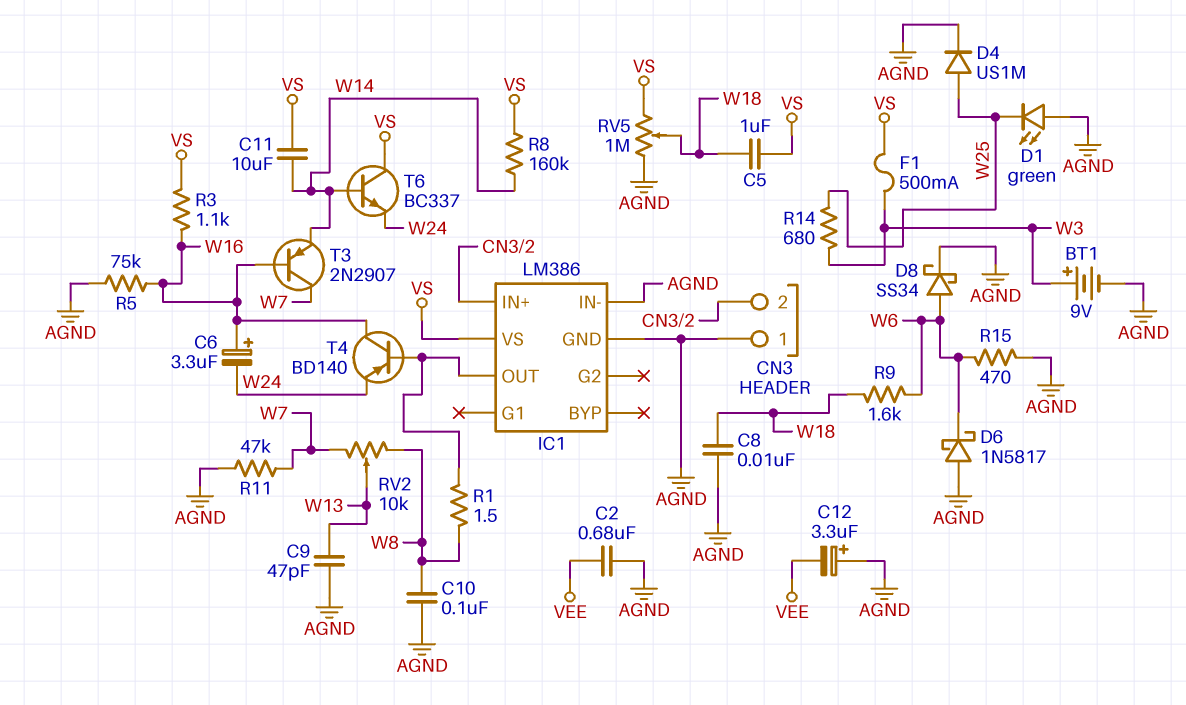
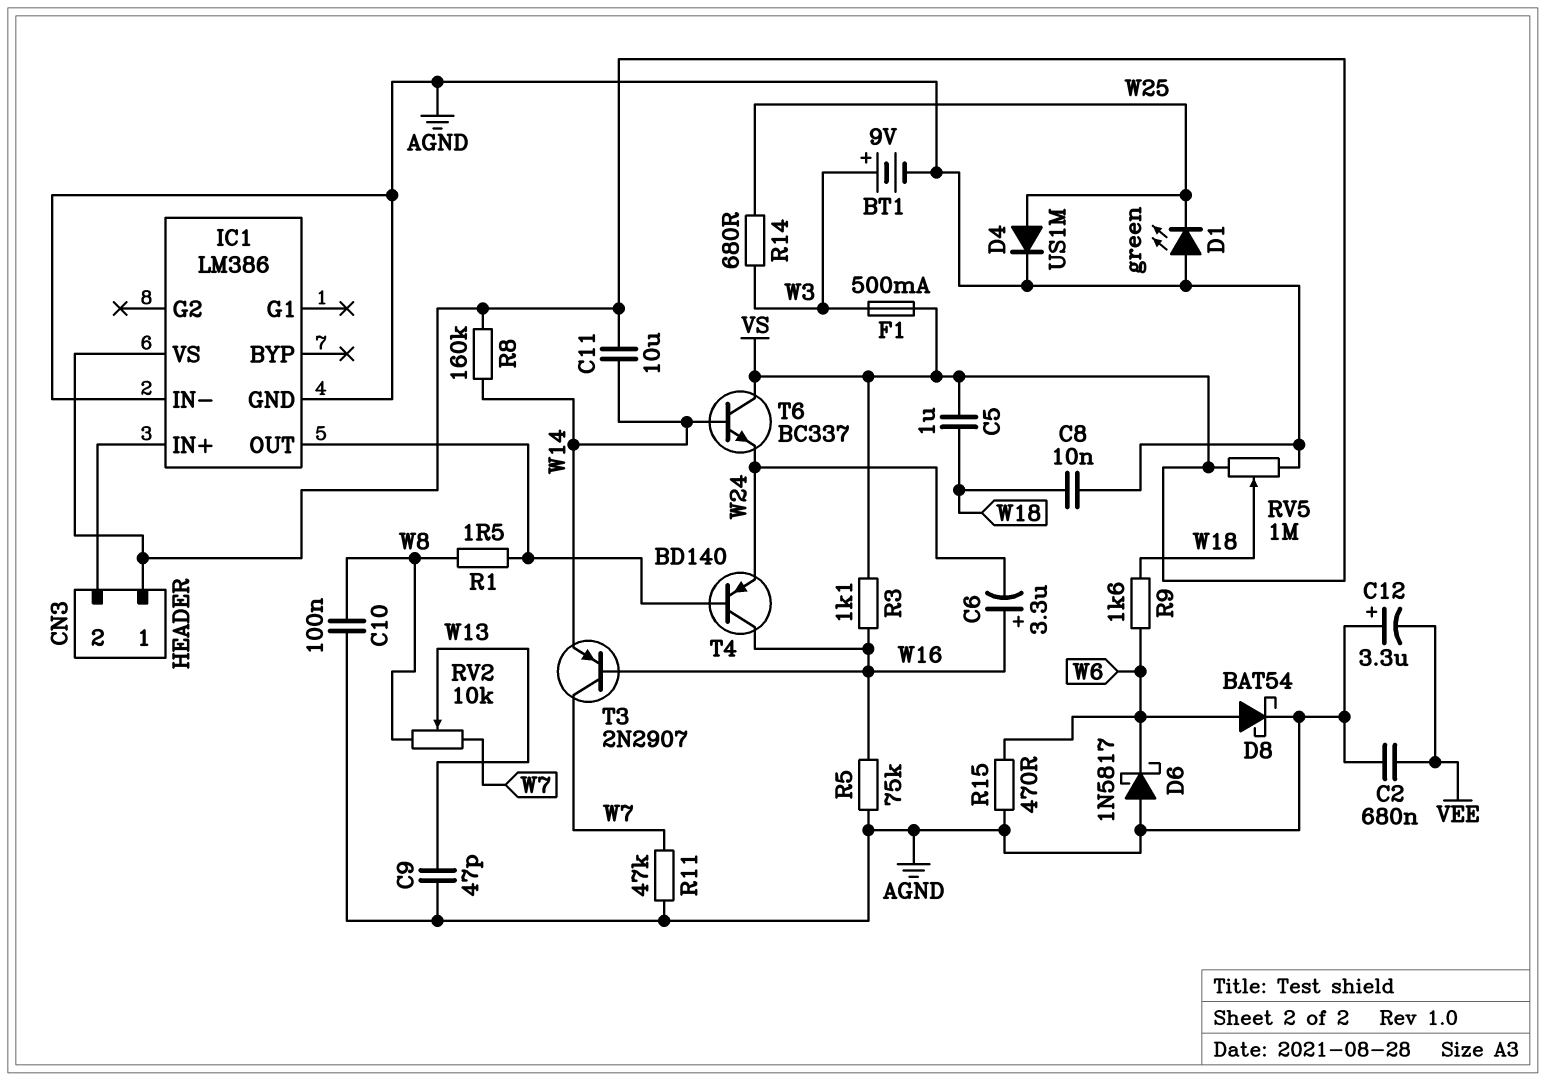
CN3 pin 1: AGND -> VS
D8: schottky SS34 (A W6, K AGND) -> schottky BAT54 (A W6, K AGND)

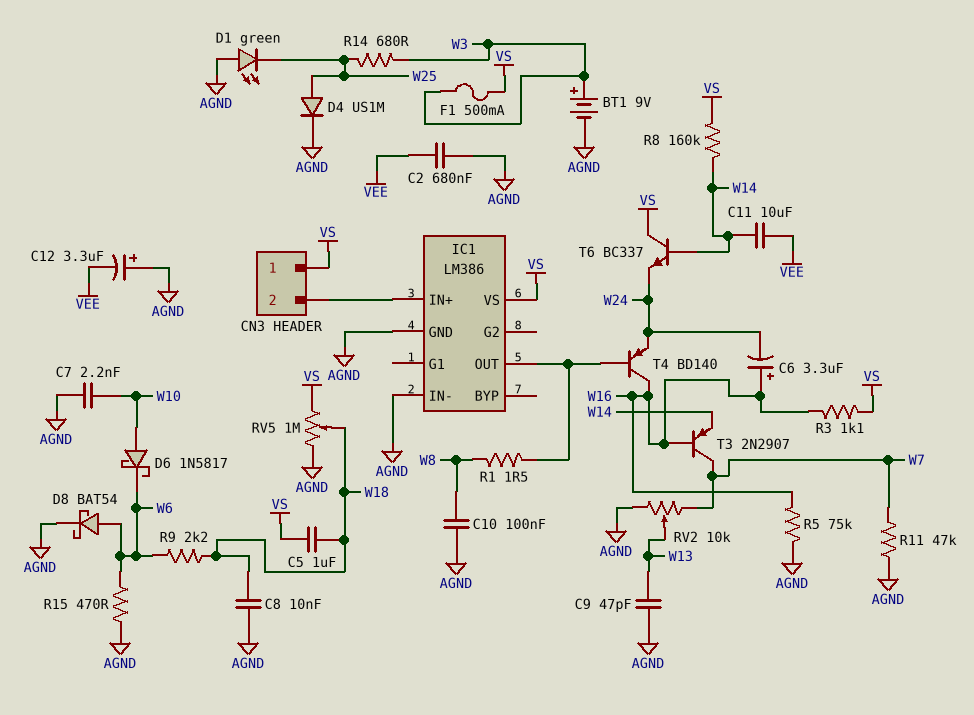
C7: none -> 2.2nF (AGND, W10)
C11: 10uF (VS, W14) -> 10uF (VEE, W14)
D6: schottky 1N5817 (A AGND, K W6) -> schottky 1N5817 (A W10, K W6)
R9: 1.6k (W6, W18) -> 2.2k (W6, W18)
RV2: 10k (W7, W8, wiper W13) -> 10k (AGND, W7, wiper W13)

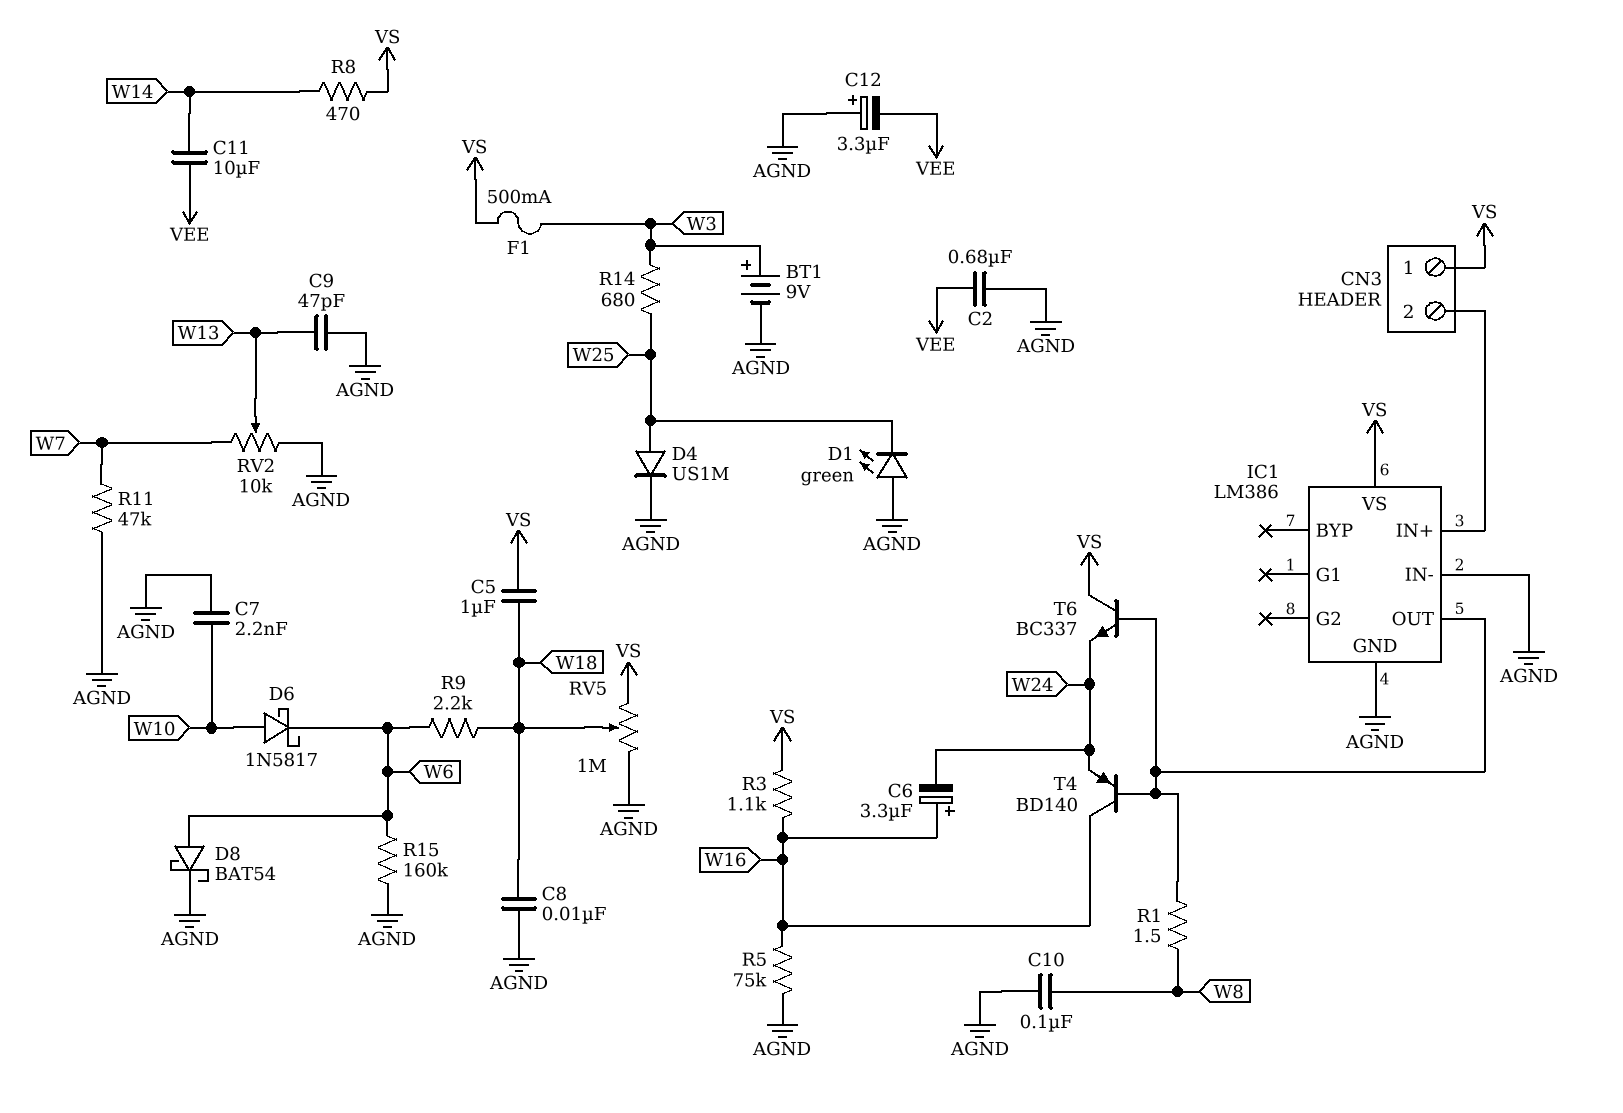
R8: 160k (VS, W14) -> 470 (VS, W14)
R15: 470 (AGND, W6) -> 160k (AGND, W6)
T3: PNP 2N2907 (B W16, C W7, E W14) -> none
T6: NPN BC337 (B W14, C VS, E W24) -> NPN BC337 (B IC1/OUT, C VS, E W24)

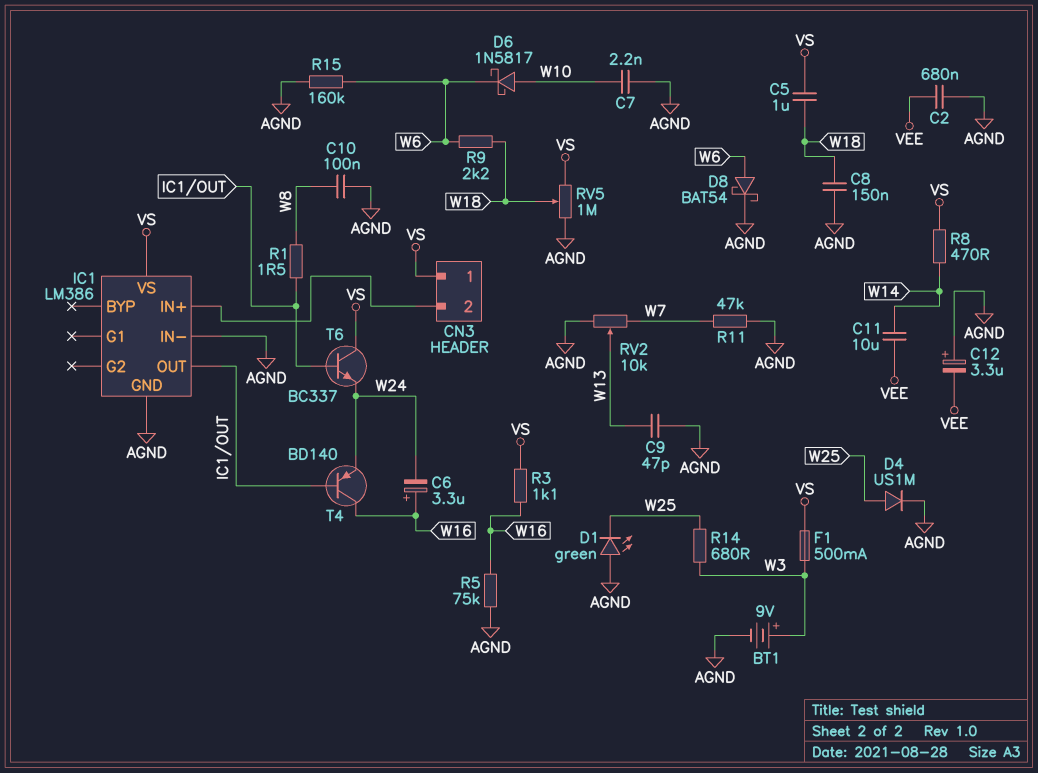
C8: 10nF (AGND, W18) -> 150nF (AGND, W18)

